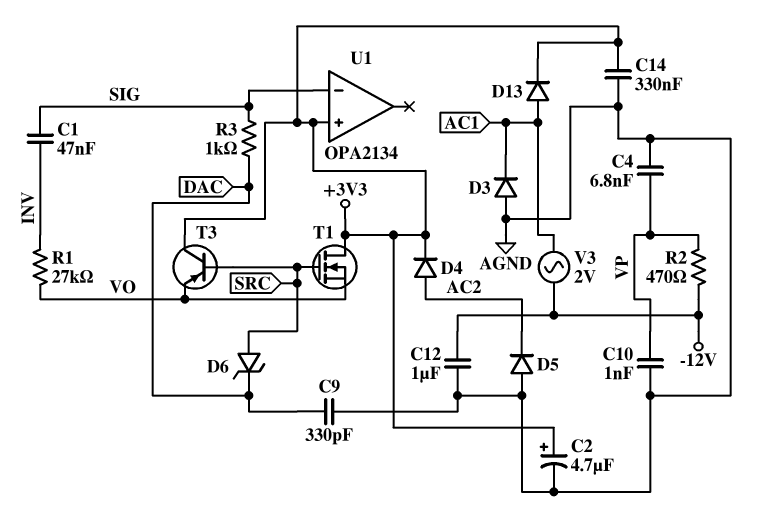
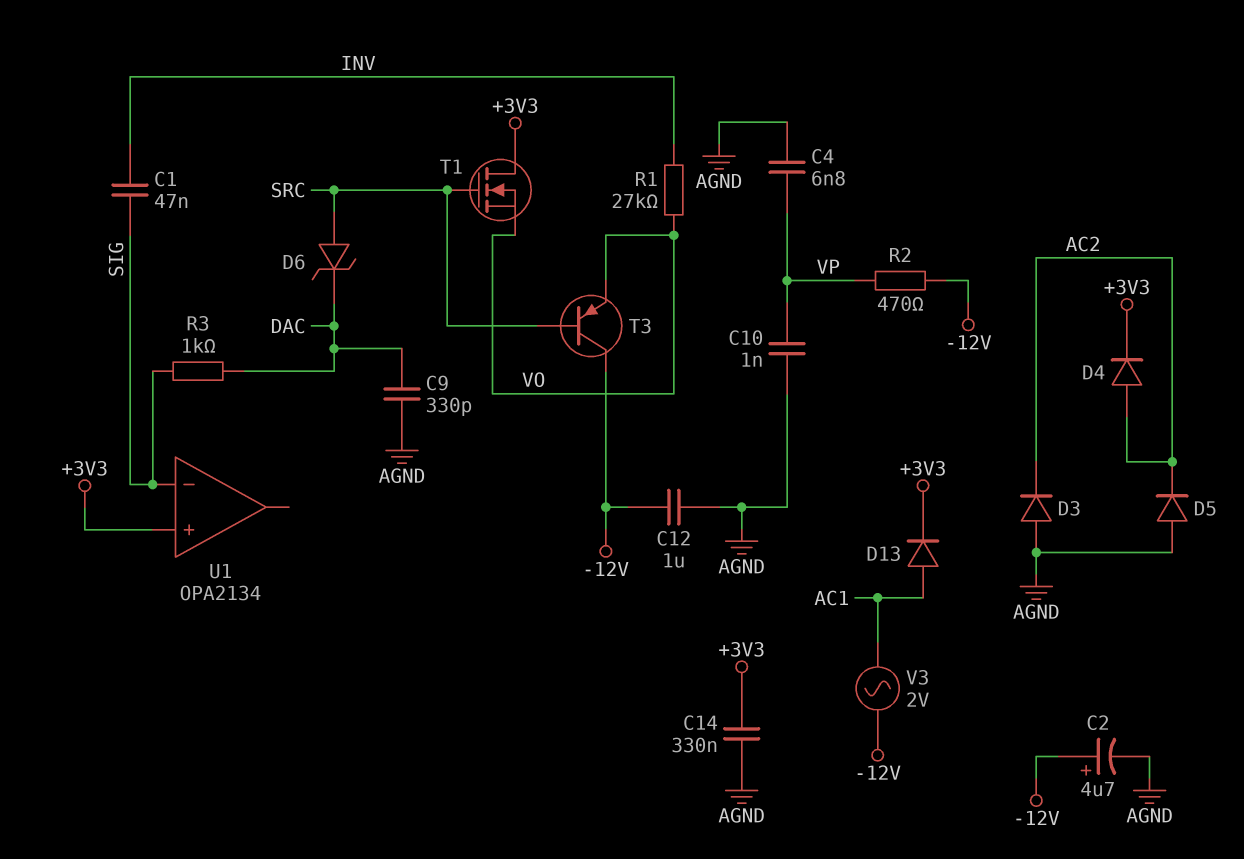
C2: 4.7uF (plus +3V3, minus AGND) -> 4.7uF (plus -12V, minus AGND)
D3: diode (A AGND, K AC1) -> diode (A AGND, K AC2)
T3: PNP (B SRC, C +3V3, E VO) -> PNP (B SRC, C -12V, E VO)

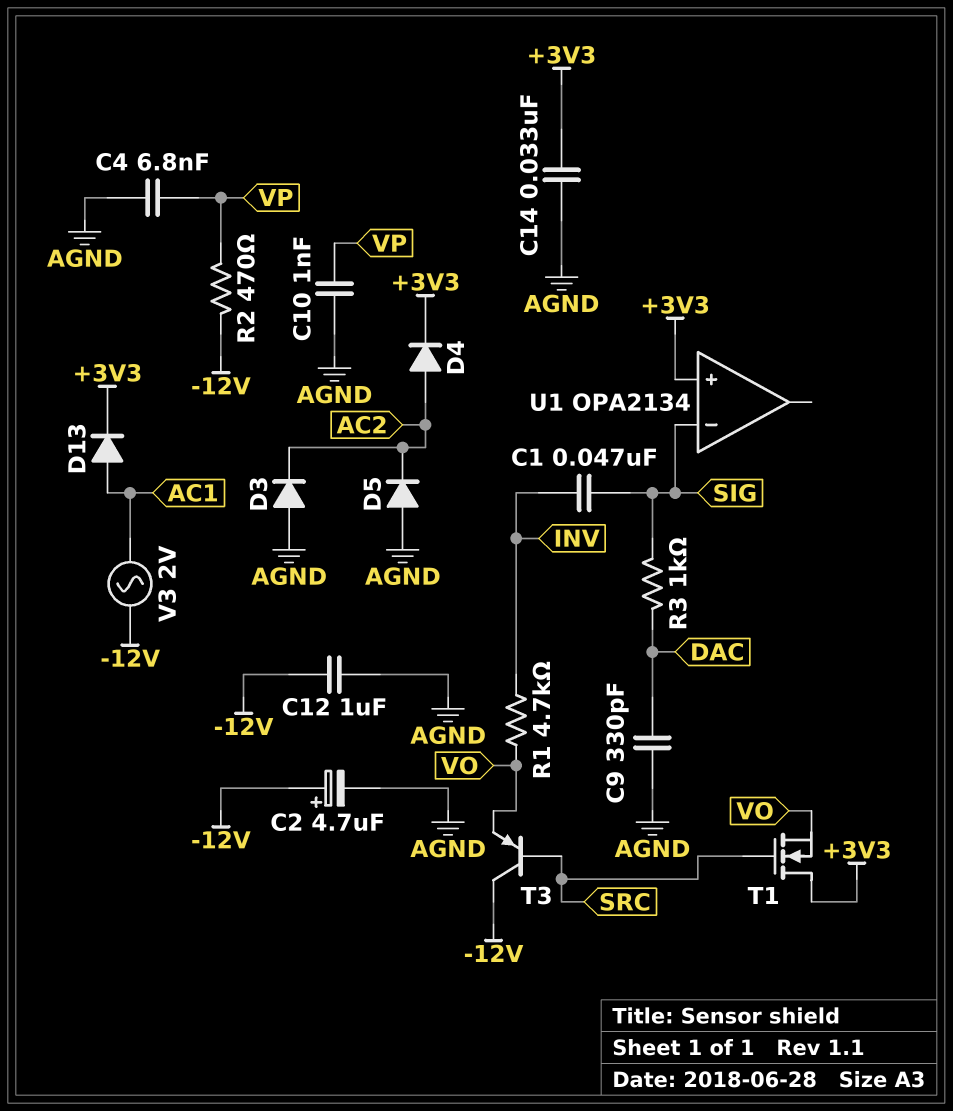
C14: 330nF (+3V3, AGND) -> 33nF (+3V3, AGND)
D6: zener (A SRC, K DAC) -> none
R1: 27k (INV, VO) -> 4.7k (INV, VO)

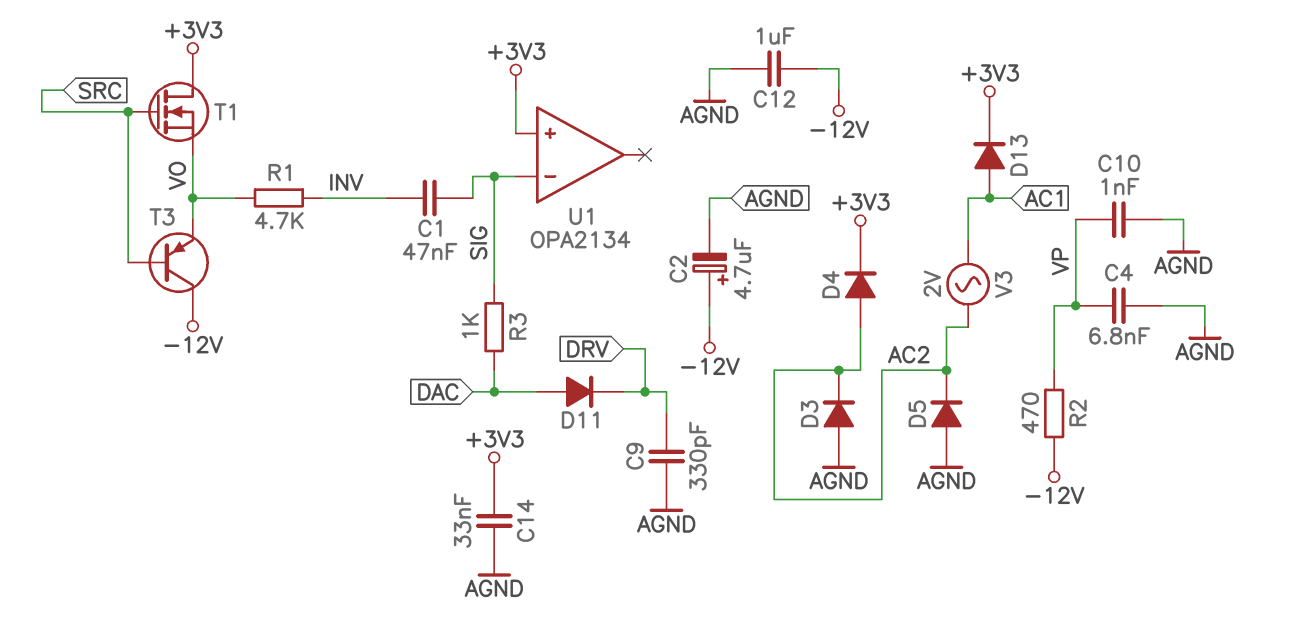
C9: 330pF (AGND, DAC) -> 330pF (AGND, DRV)
D11: none -> diode (A DAC, K DRV)
V3: AC 2V (-12V, AC1) -> AC 2V (AC1, AC2)

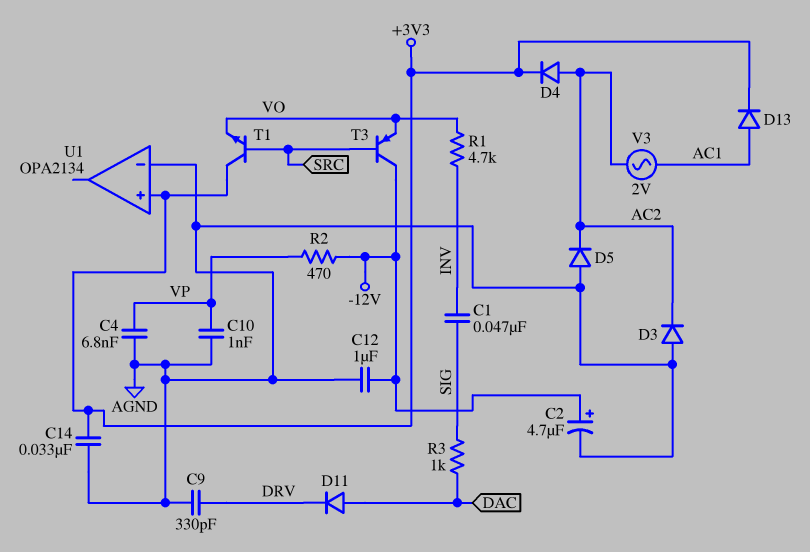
T1: NMOS (G SRC, D +3V3, S VO) -> NPN (B SRC, C +3V3, E VO)
U1 pin in-: SIG -> AGND

